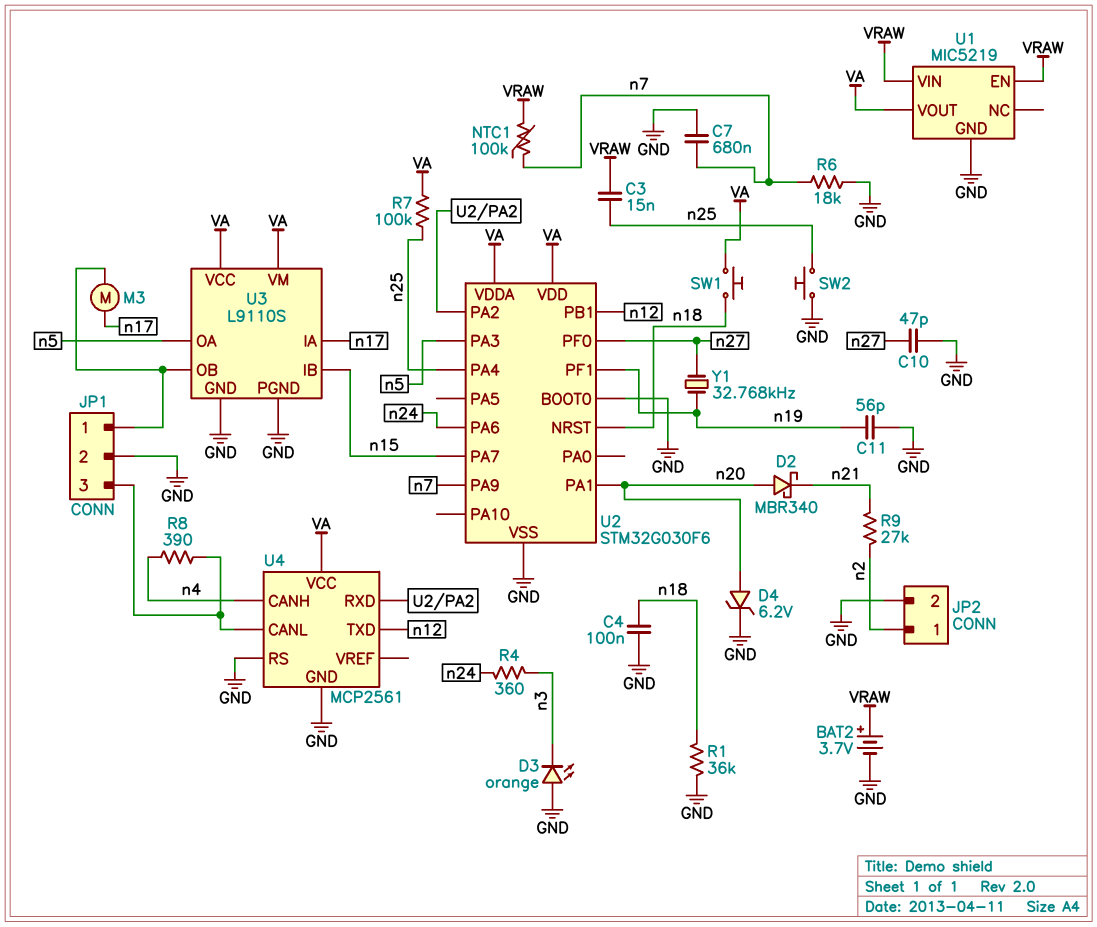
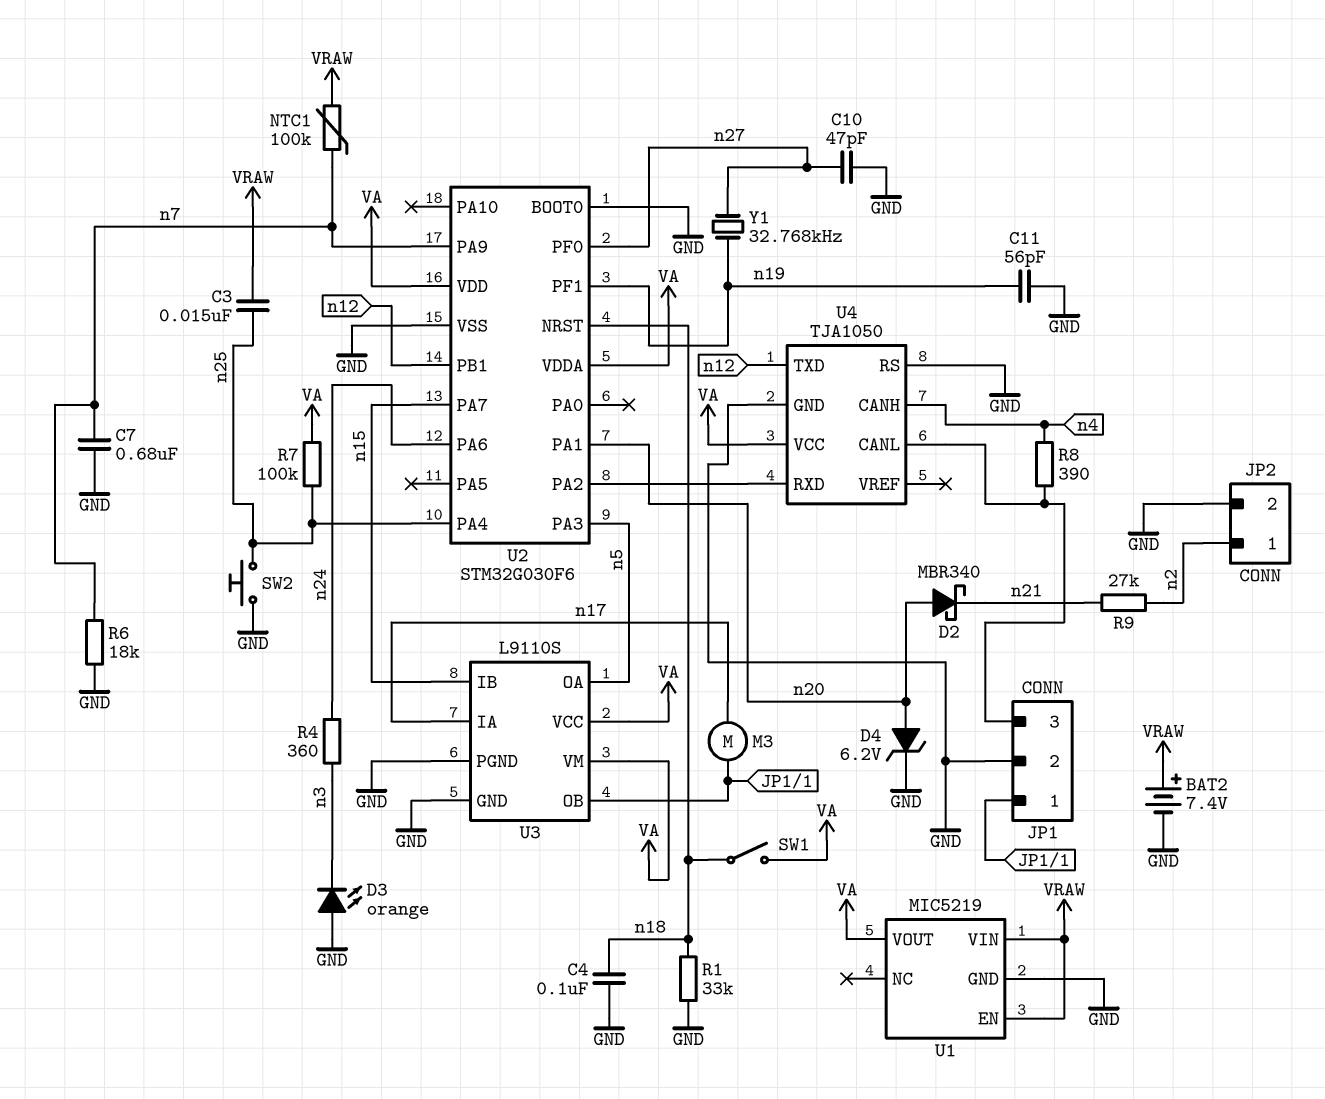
BAT2: 3.7V (plus VRAW, minus GND) -> 7.4V (plus VRAW, minus GND)
R1: 36k (GND, n18) -> 33k (GND, n18)
SW1: button (VA, n18) -> switch (VA, n18)
U4: MCP2561 -> TJA1050

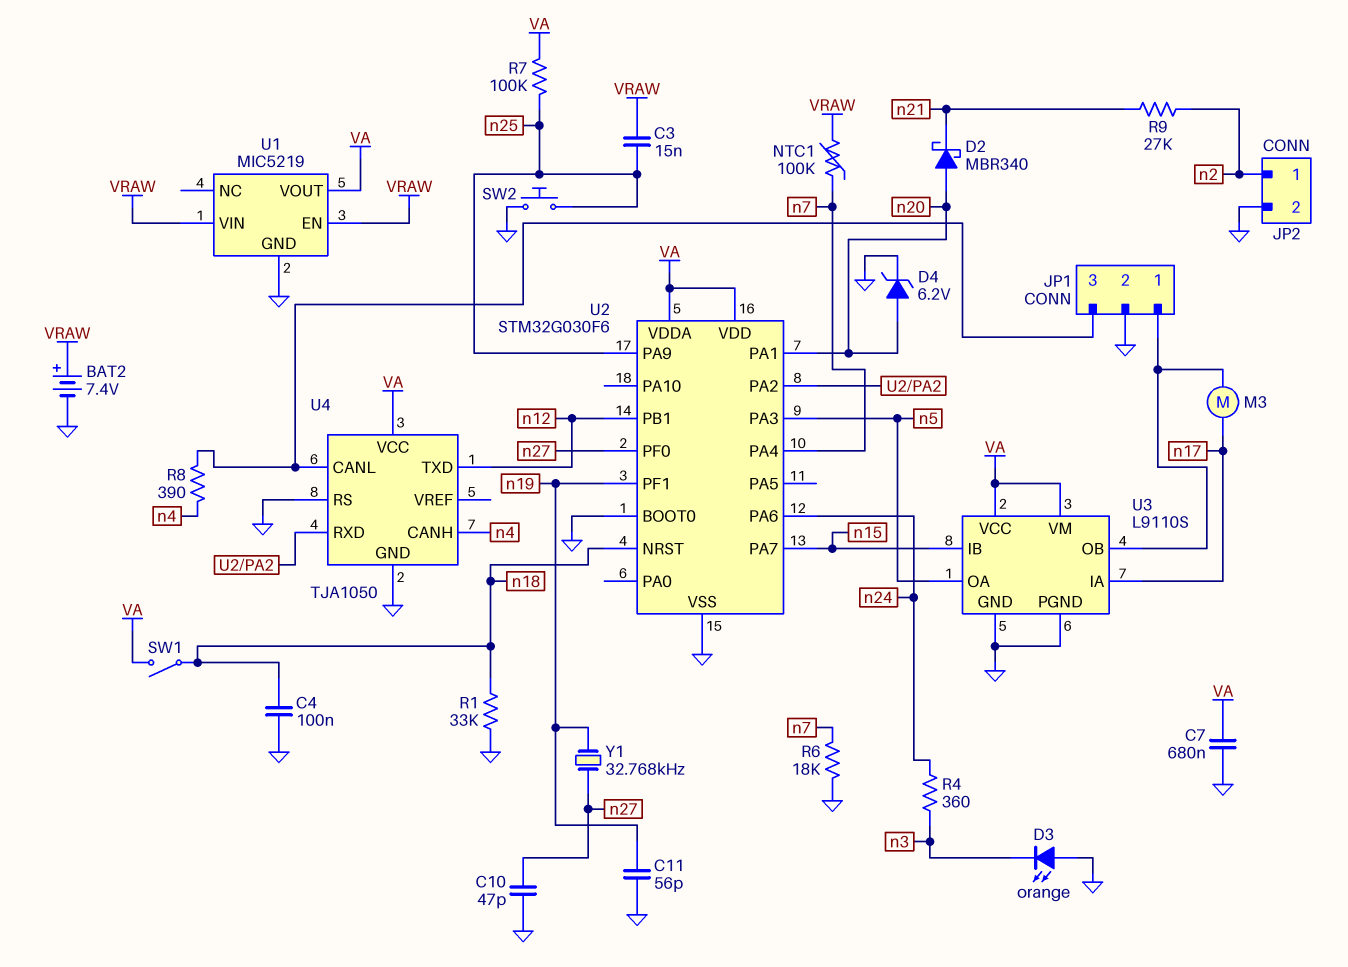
C7: 680nF (GND, n7) -> 680nF (GND, VA)
U2 pin PA4: n25 -> n7
U2 pin PA9: n7 -> n25

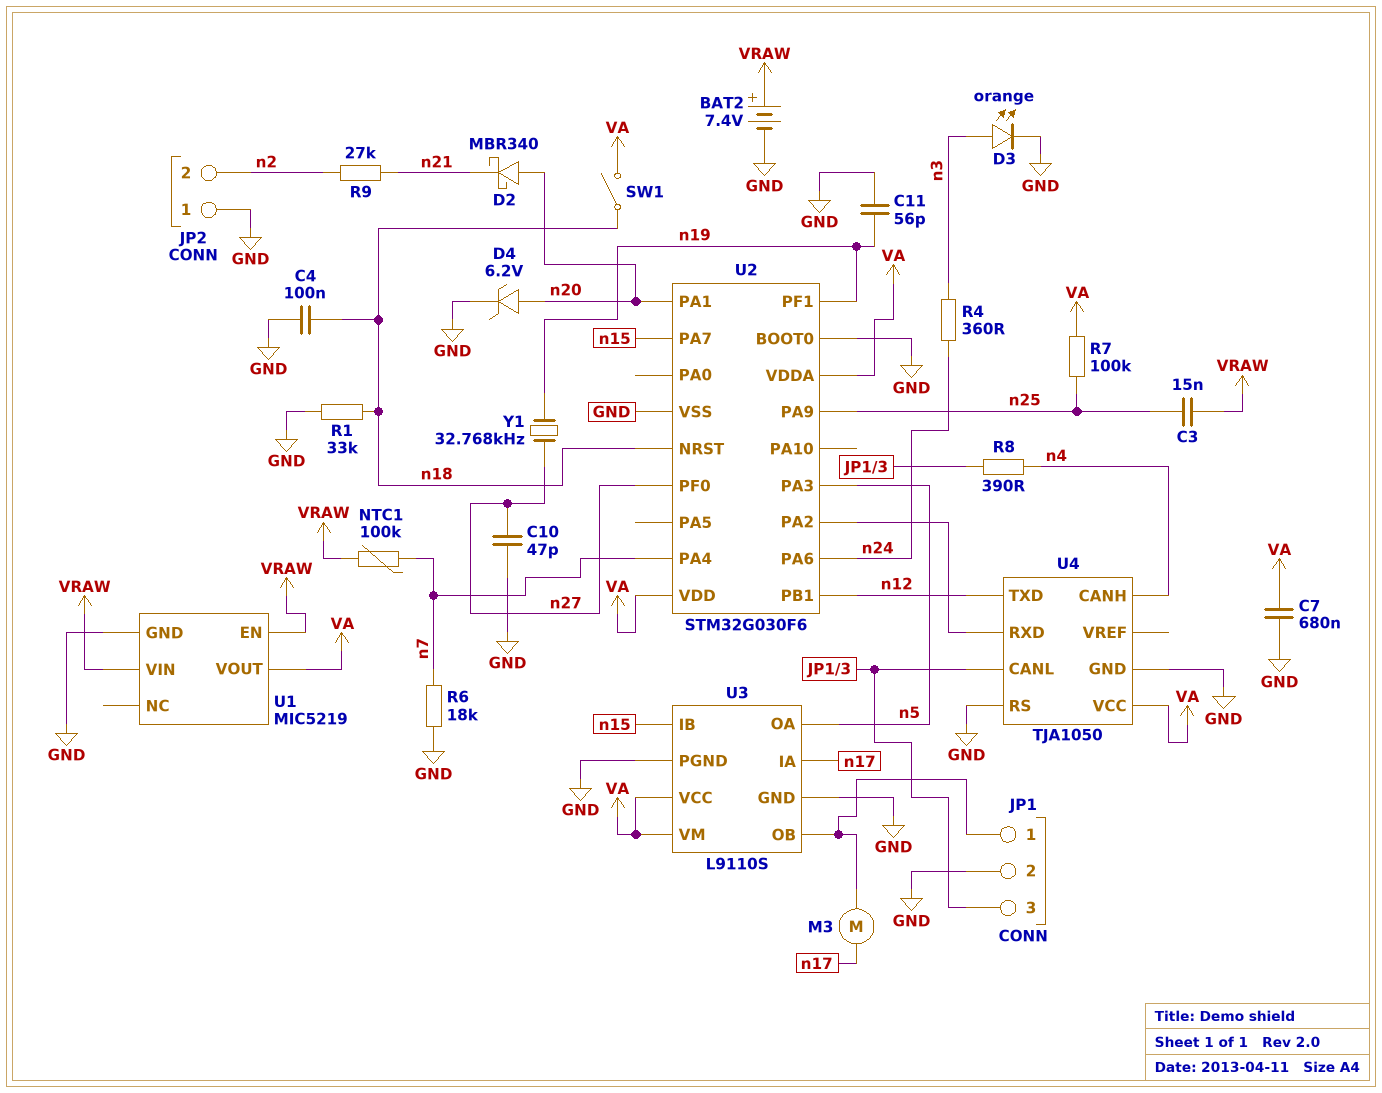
D3: LED orange (A GND, K n3) -> LED orange (A n3, K GND)
JP2 pin 1: n2 -> GND
JP2 pin 2: GND -> n2
SW2: button (GND, n25) -> none

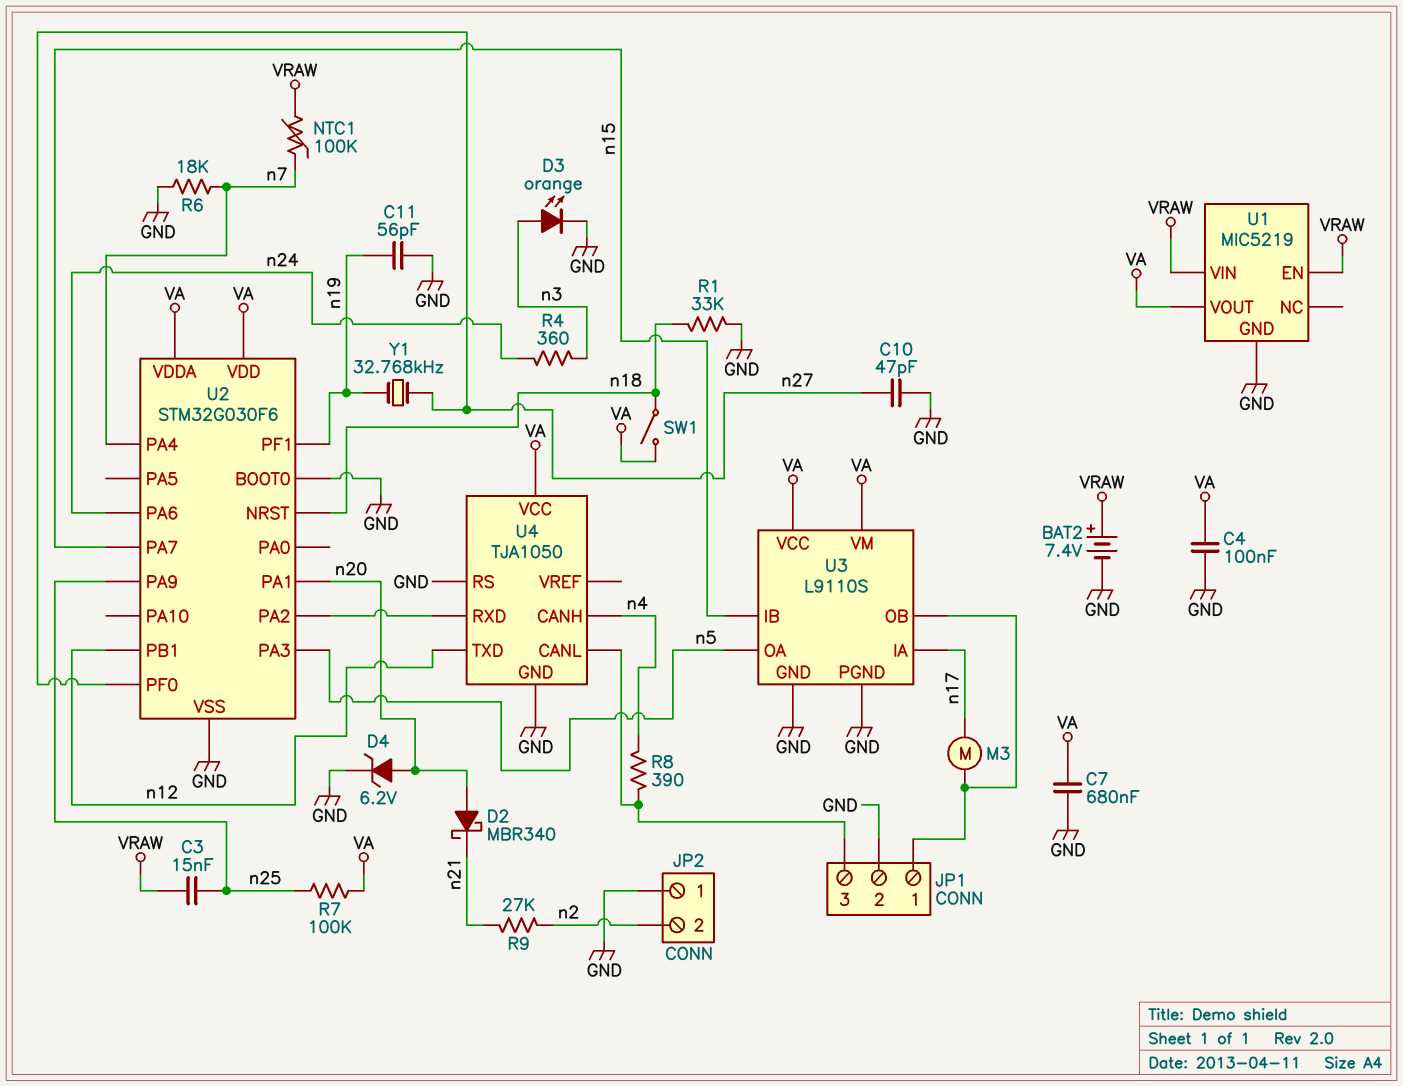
C4: 100nF (GND, n18) -> 100nF (GND, VA)

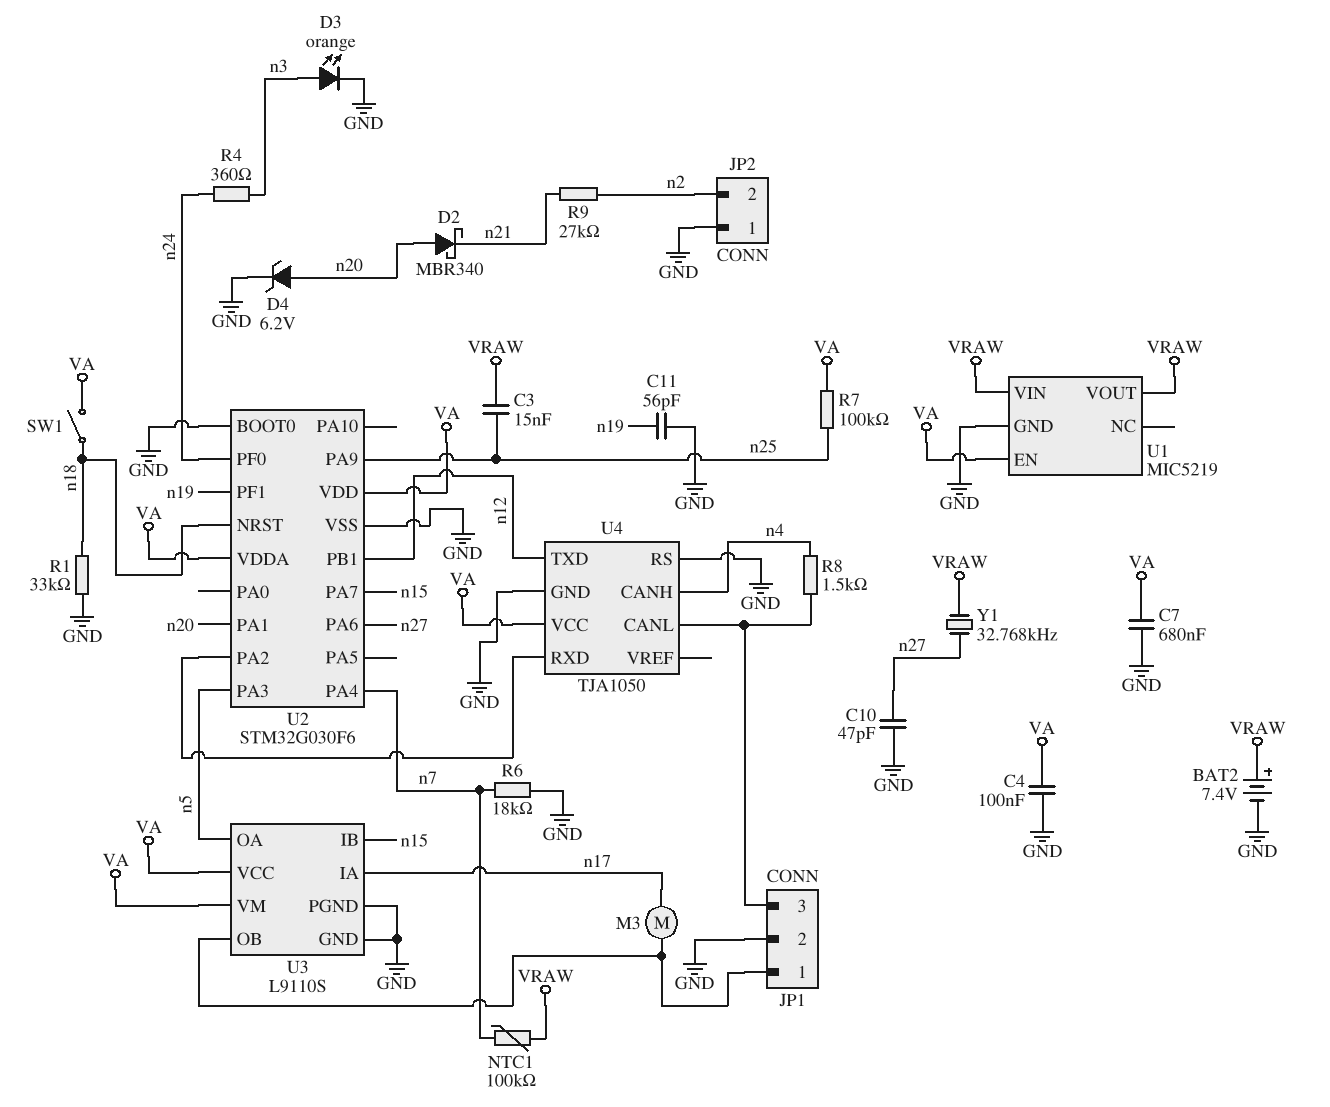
R8: 390 (JP1/3, n4) -> 1.5k (JP1/3, n4)
U1 pin EN: VRAW -> VA
U1 pin VOUT: VA -> VRAW
U2 pin PA6: n24 -> n27
U2 pin PF0: n27 -> n24
Y1: 32.768kHz (n19, n27) -> 32.768kHz (VRAW, n27)

